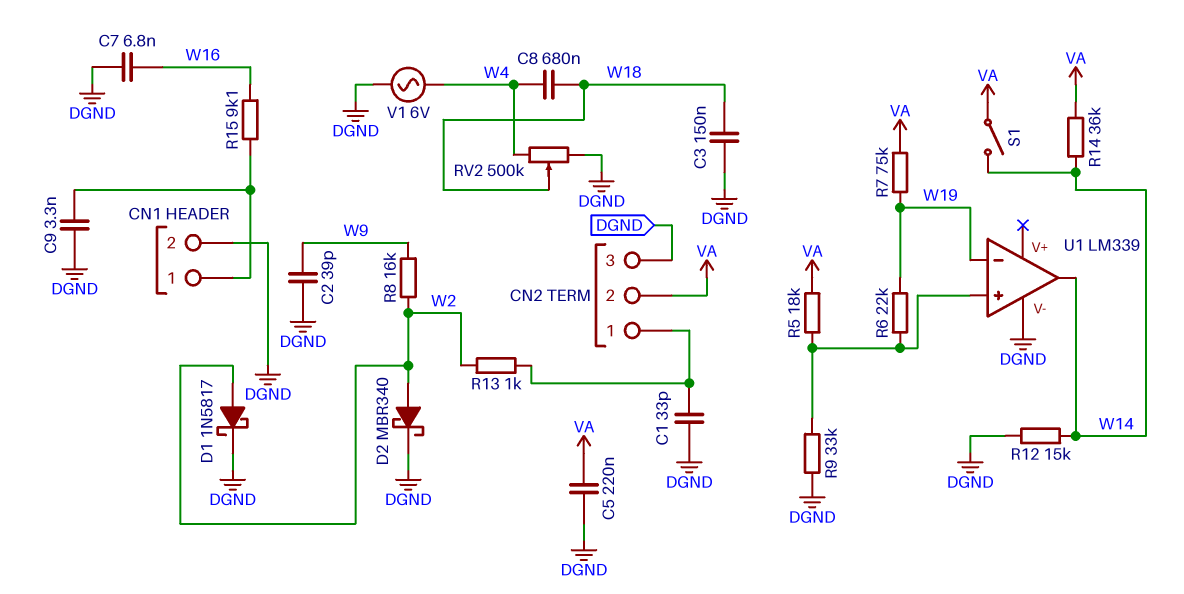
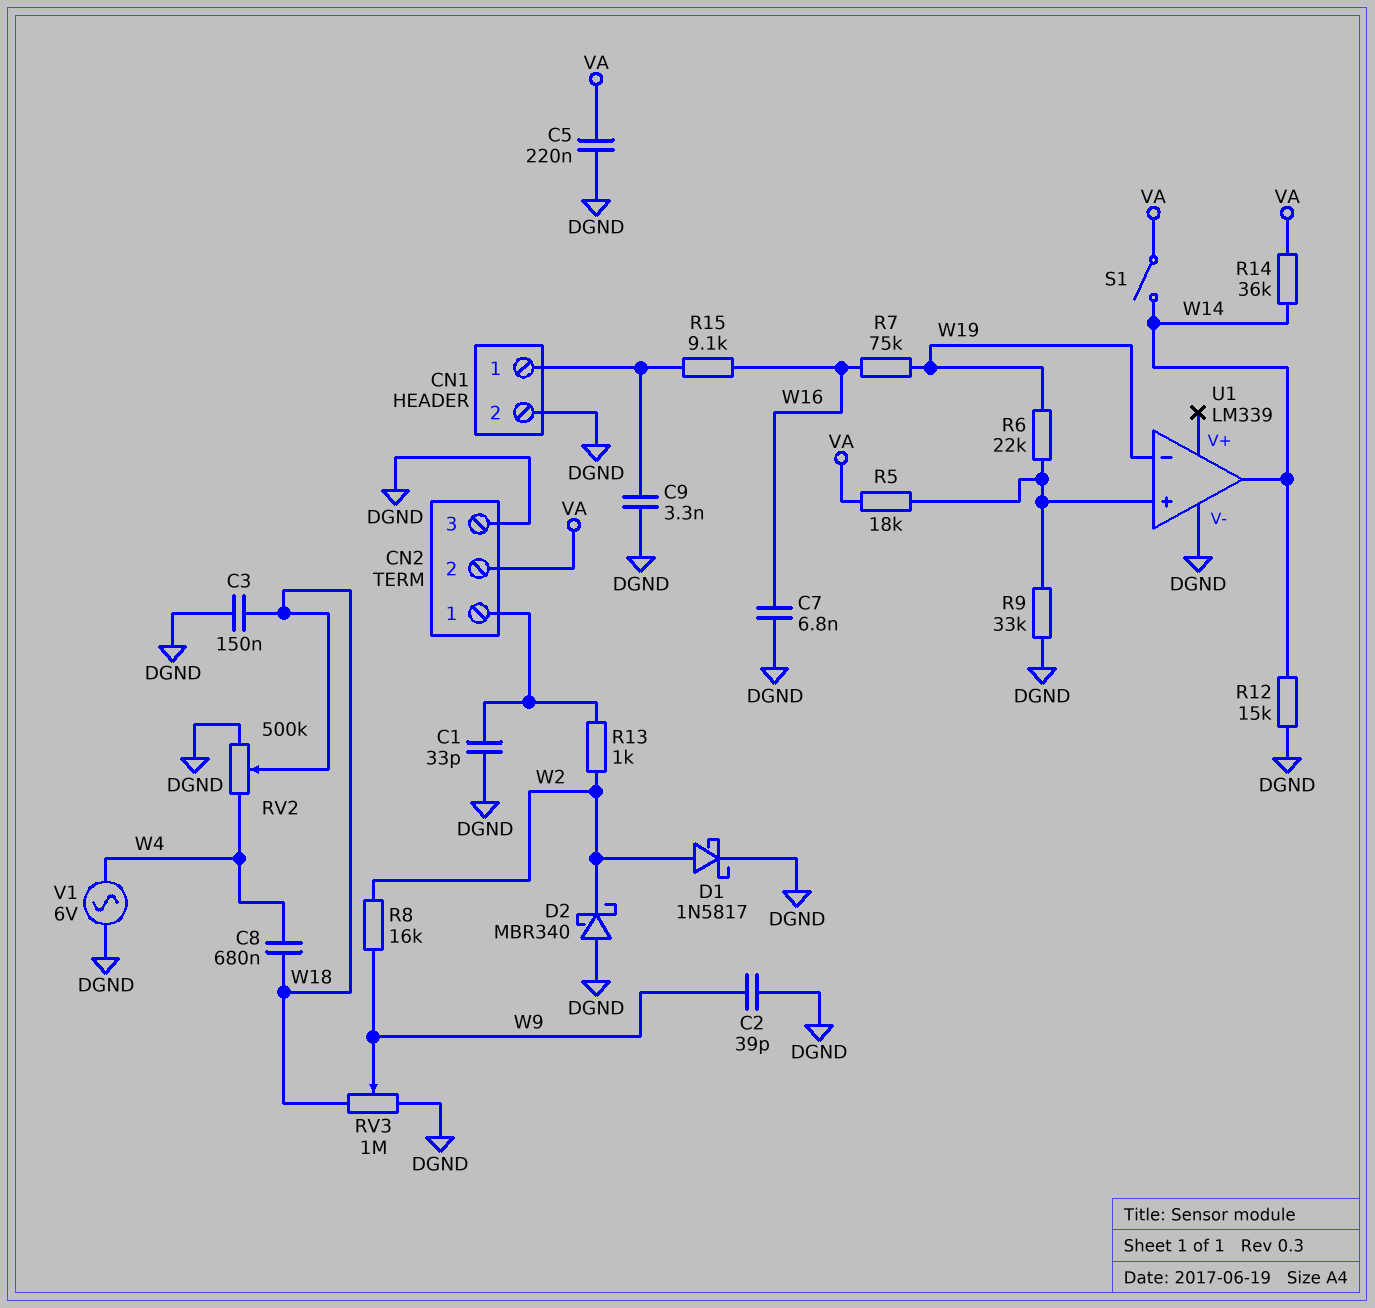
D2: schottky MBR340 (A W2, K DGND) -> schottky MBR340 (A DGND, K W2)
R7: 75k (VA, W19) -> 75k (W16, W19)
RV3: none -> 1M (DGND, W18, wiper W9)

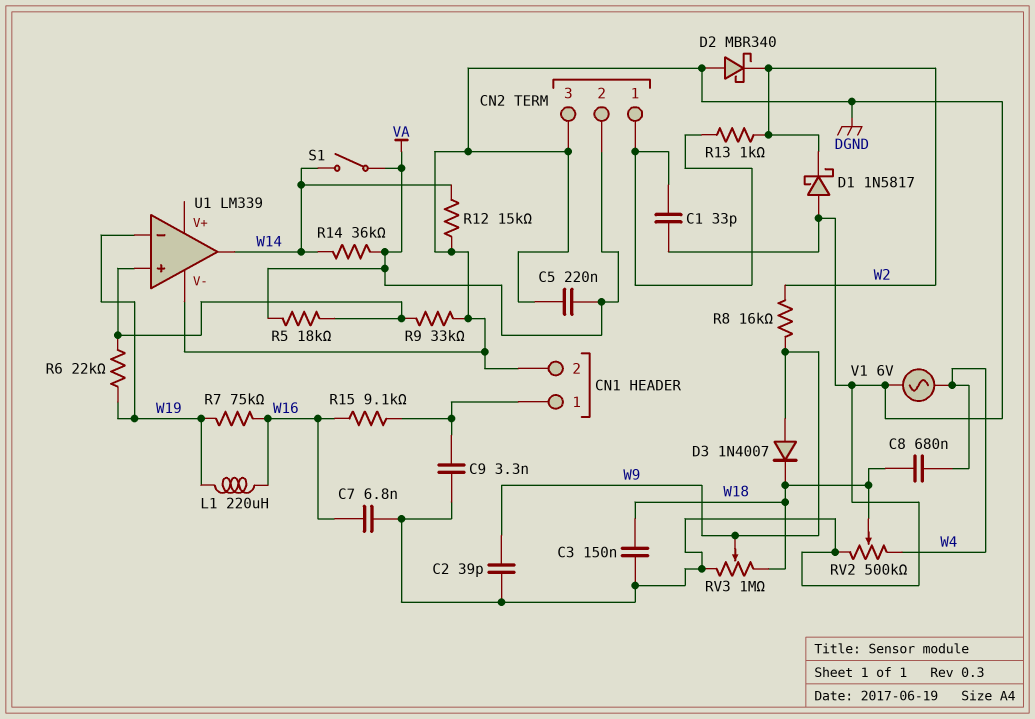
D1: schottky 1N5817 (A W2, K DGND) -> schottky 1N5817 (A DGND, K W2)
D3: none -> diode 1N4007 (A W9, K W18)
L1: none -> 220uH (W16, W19)

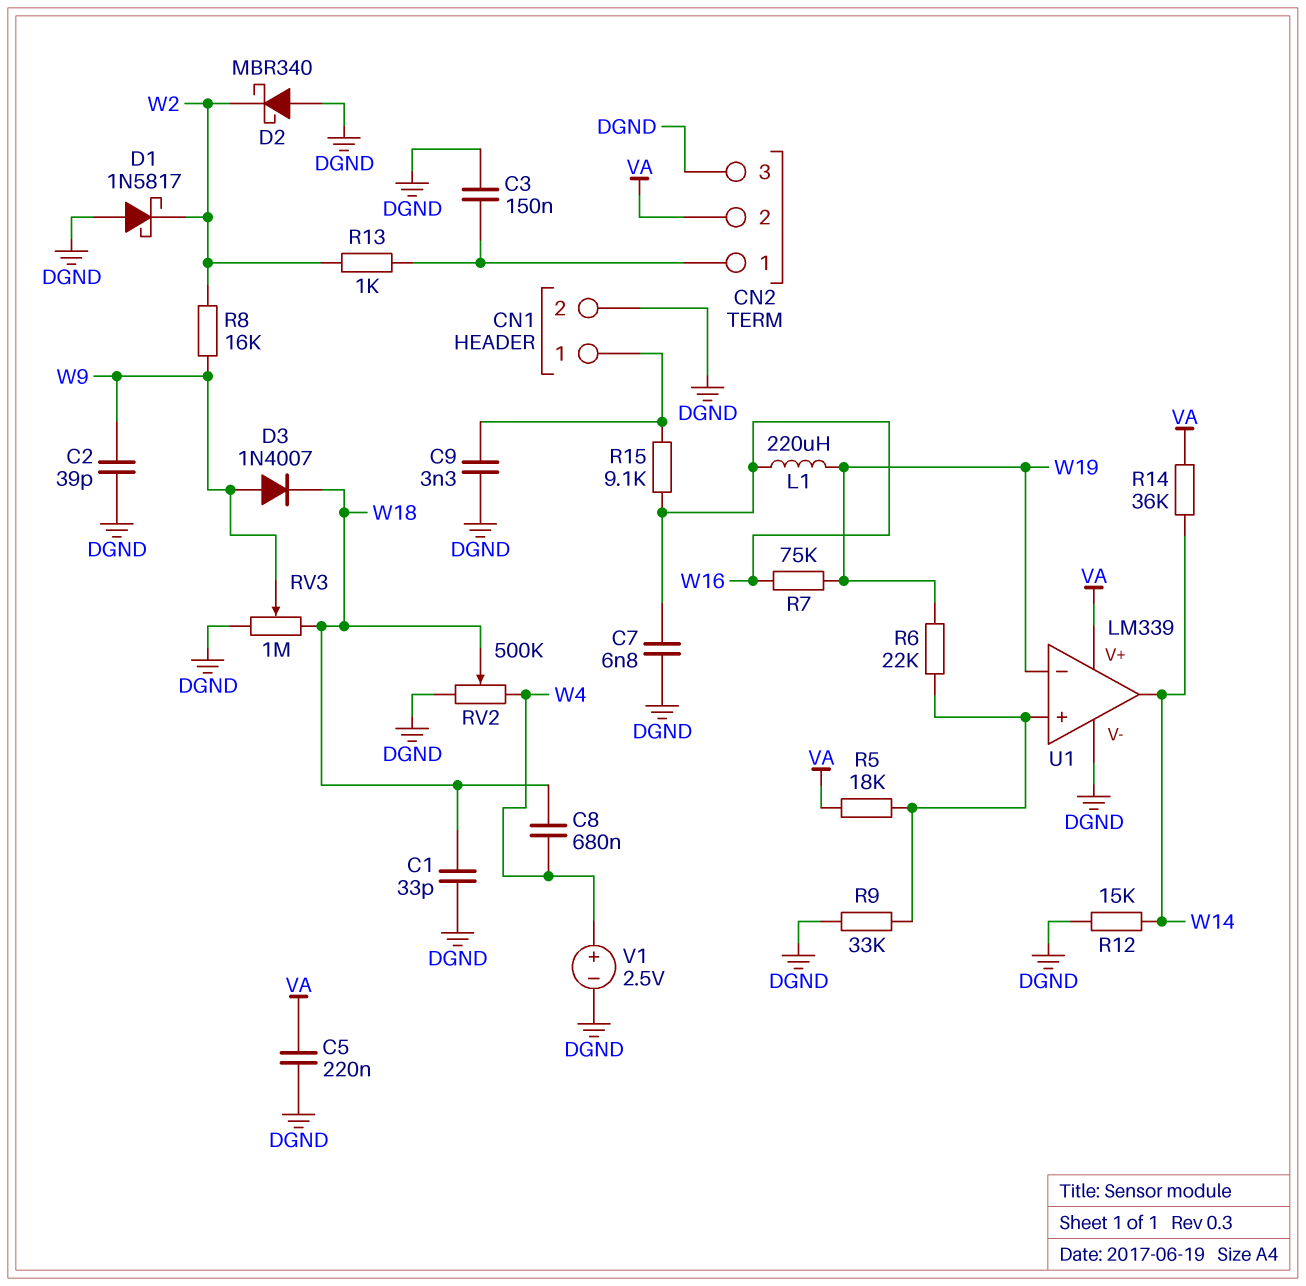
C1: 33pF (CN2/1, DGND) -> 33pF (DGND, W18)
C3: 150nF (DGND, W18) -> 150nF (CN2/1, DGND)
S1: switch (VA, W14) -> none
U1 pin V+: none -> VA
V1: AC 6V (DGND, W4) -> 2.5V (plus W4, minus DGND)

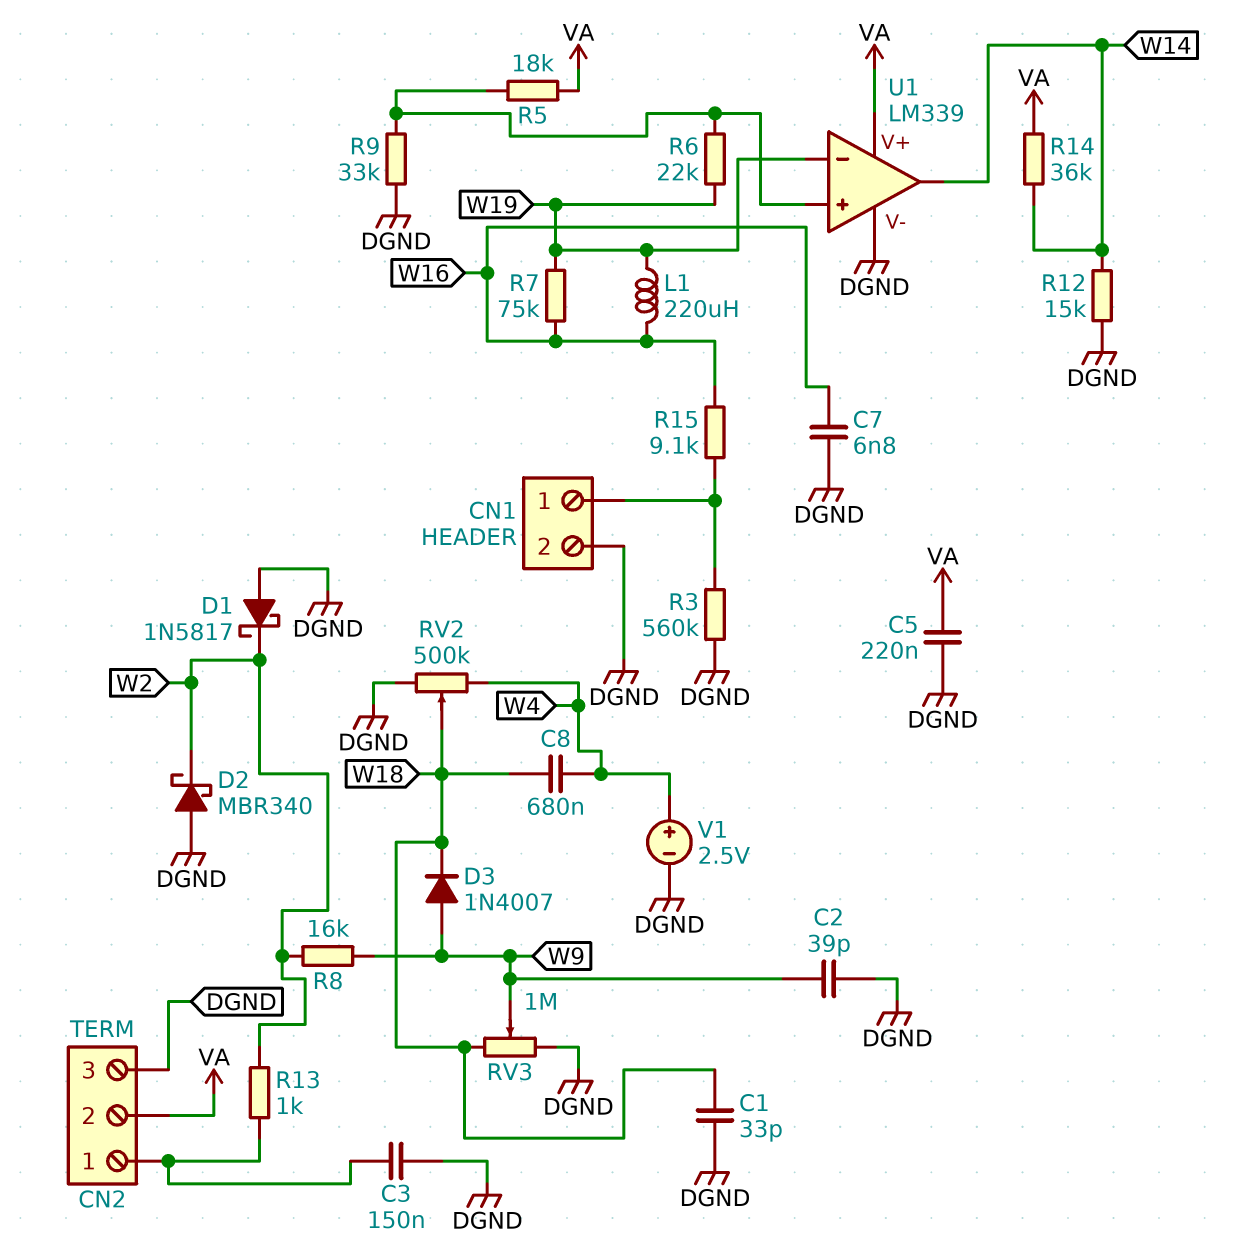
C9: 3.3nF (CN1/1, DGND) -> none
R3: none -> 560k (CN1/1, DGND)

